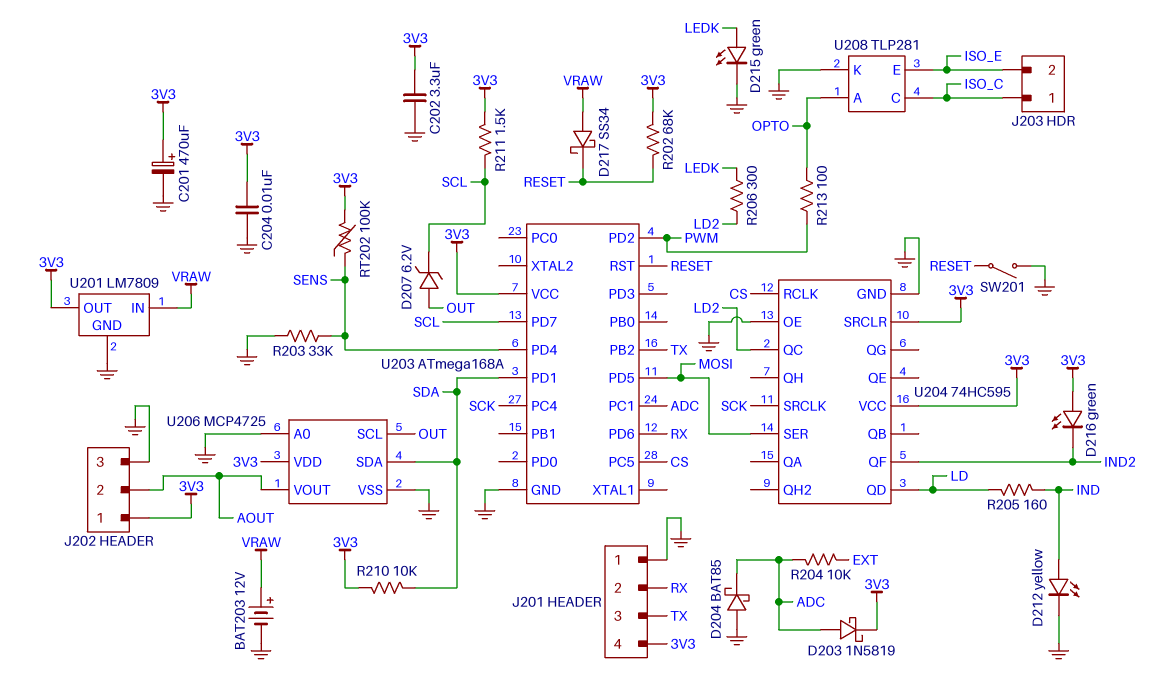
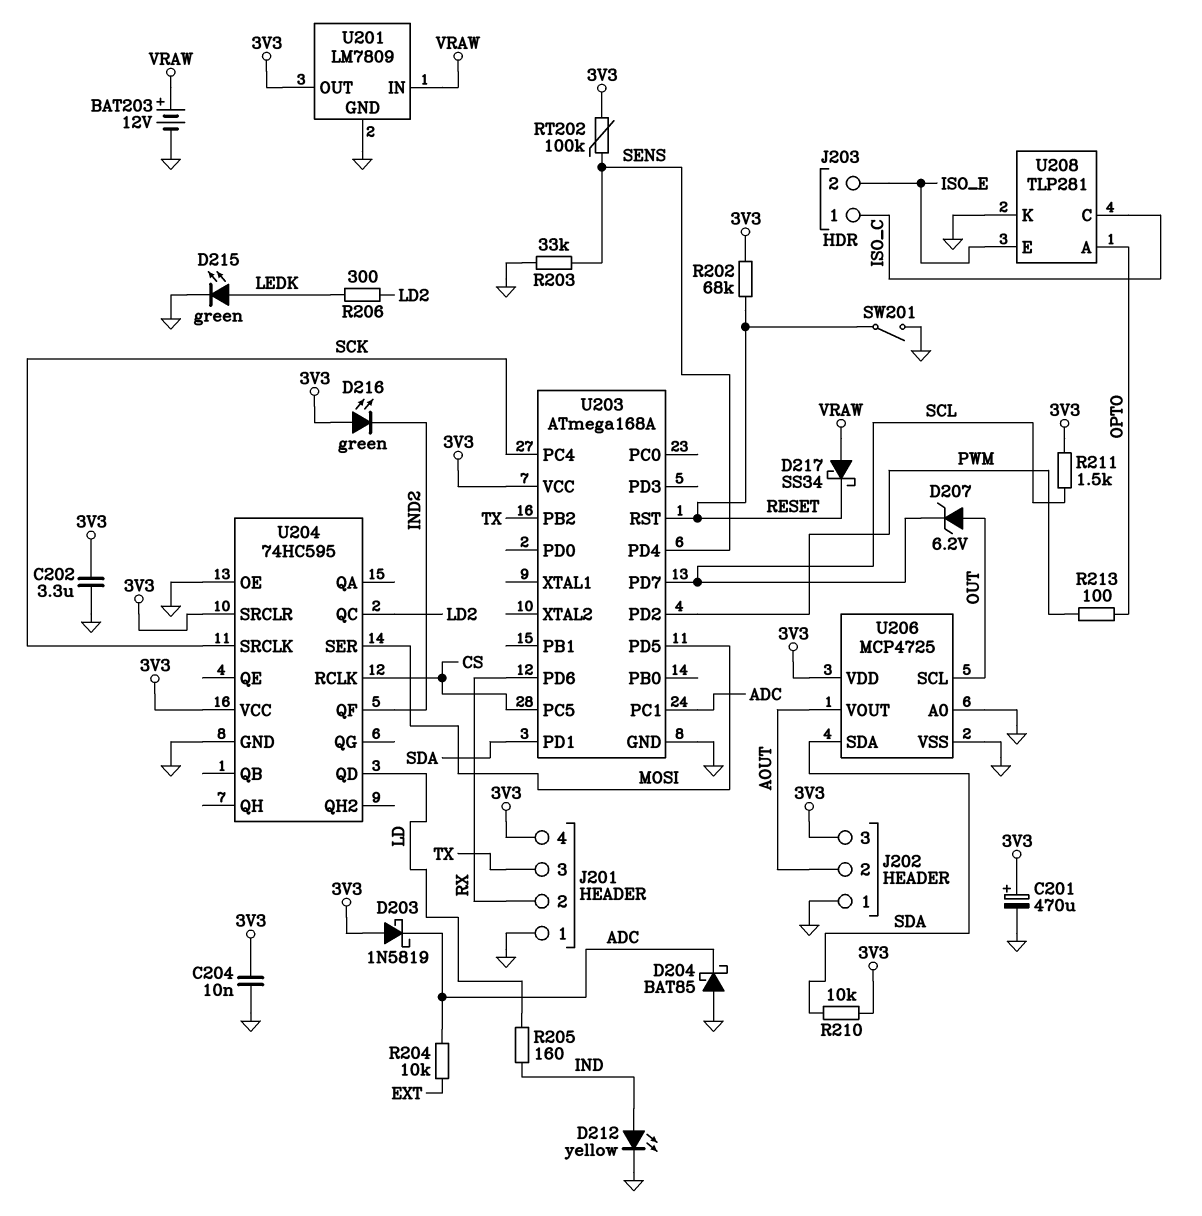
D203: schottky 1N5819 (A ADC, K 3V3) -> schottky 1N5819 (A 3V3, K ADC)
J202 pin 1: 3V3 -> GND
J202 pin 3: GND -> 3V3

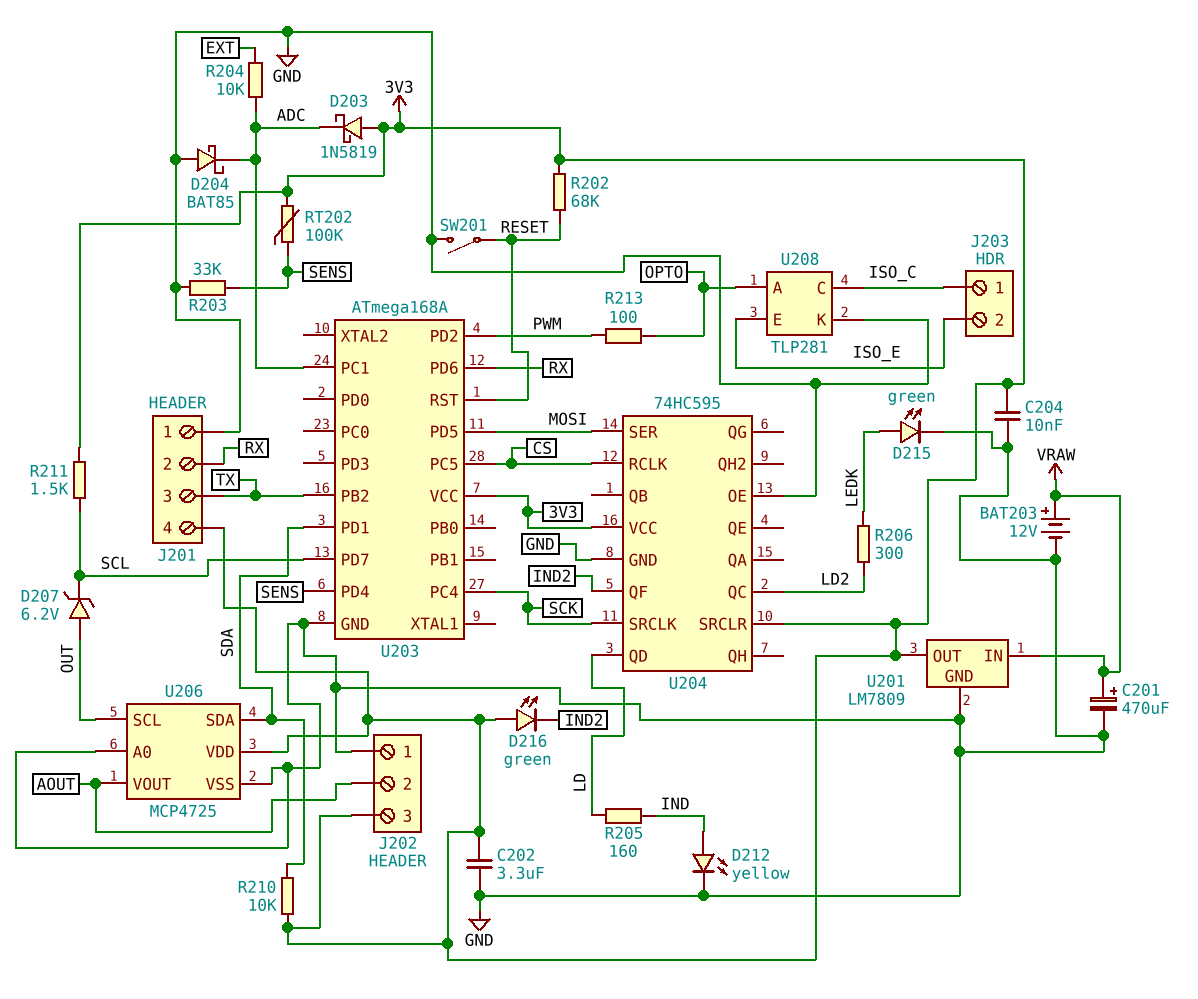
C201: 470uF (plus 3V3, minus GND) -> 470uF (plus VRAW, minus GND)
D217: schottky SS34 (A VRAW, K RESET) -> none

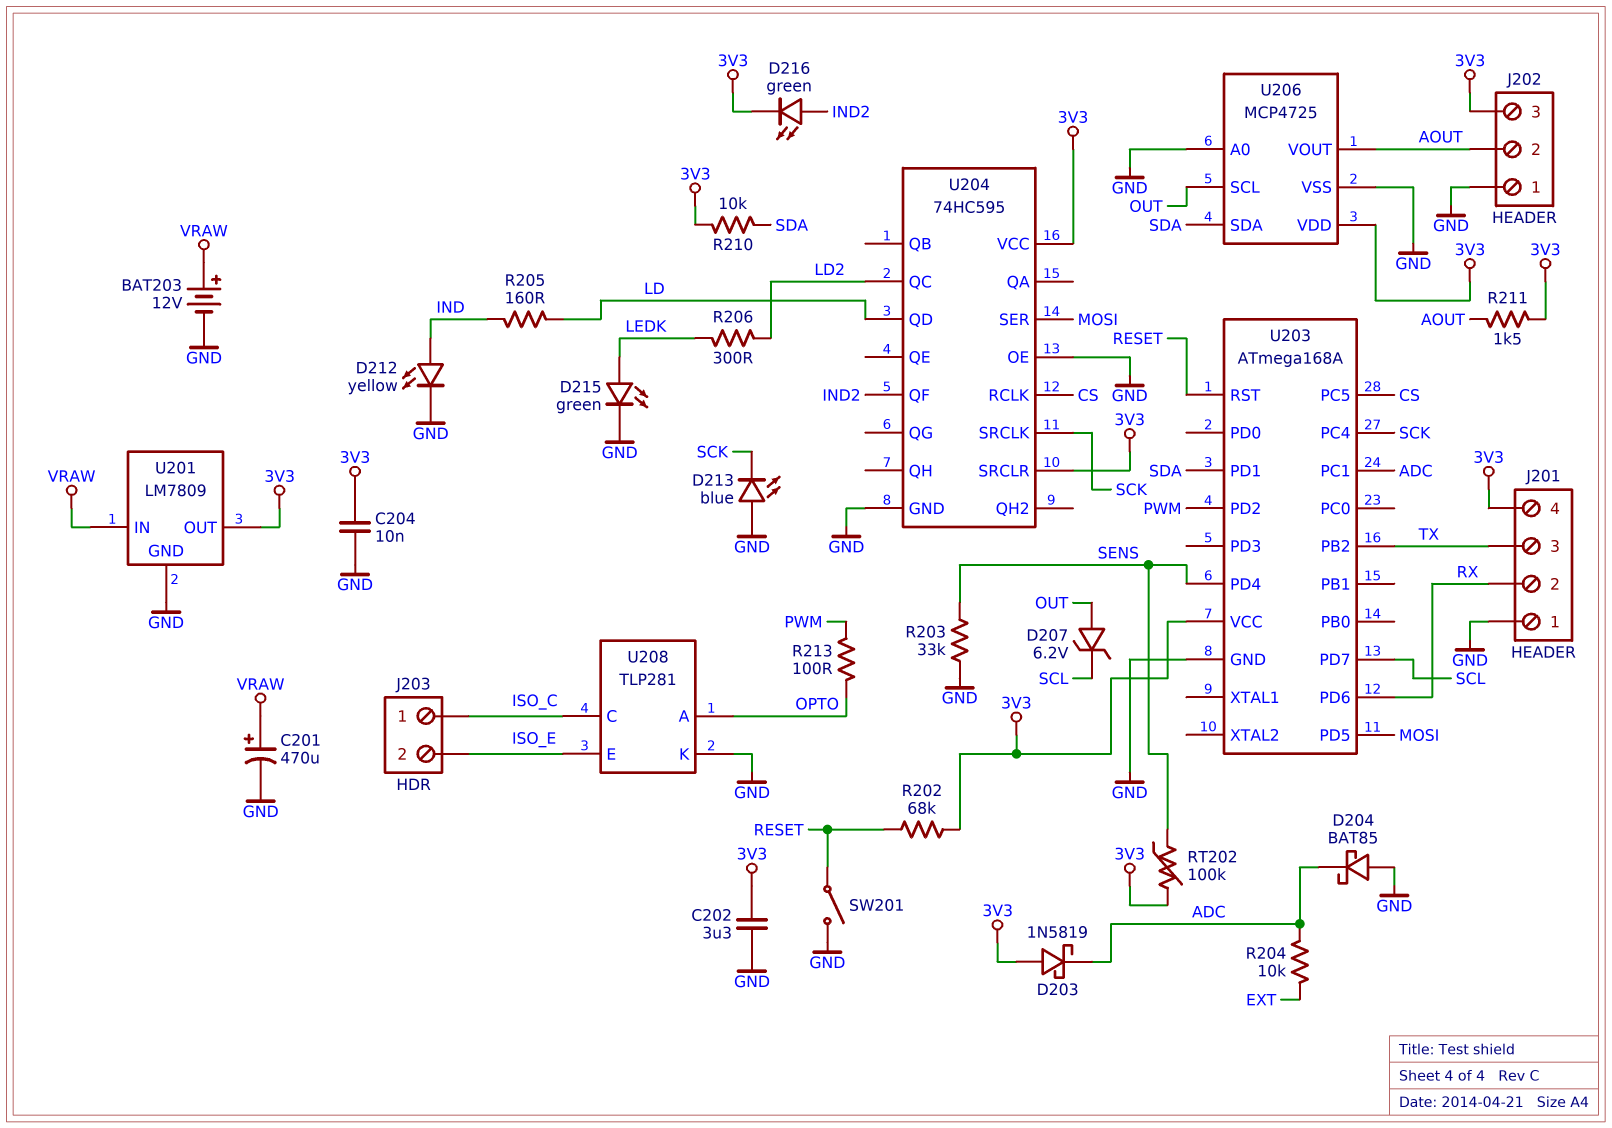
D213: none -> LED blue (A GND, K SCK)
D216: LED green (A 3V3, K IND2) -> LED green (A IND2, K 3V3)
R211: 1.5k (3V3, SCL) -> 1.5k (3V3, AOUT)

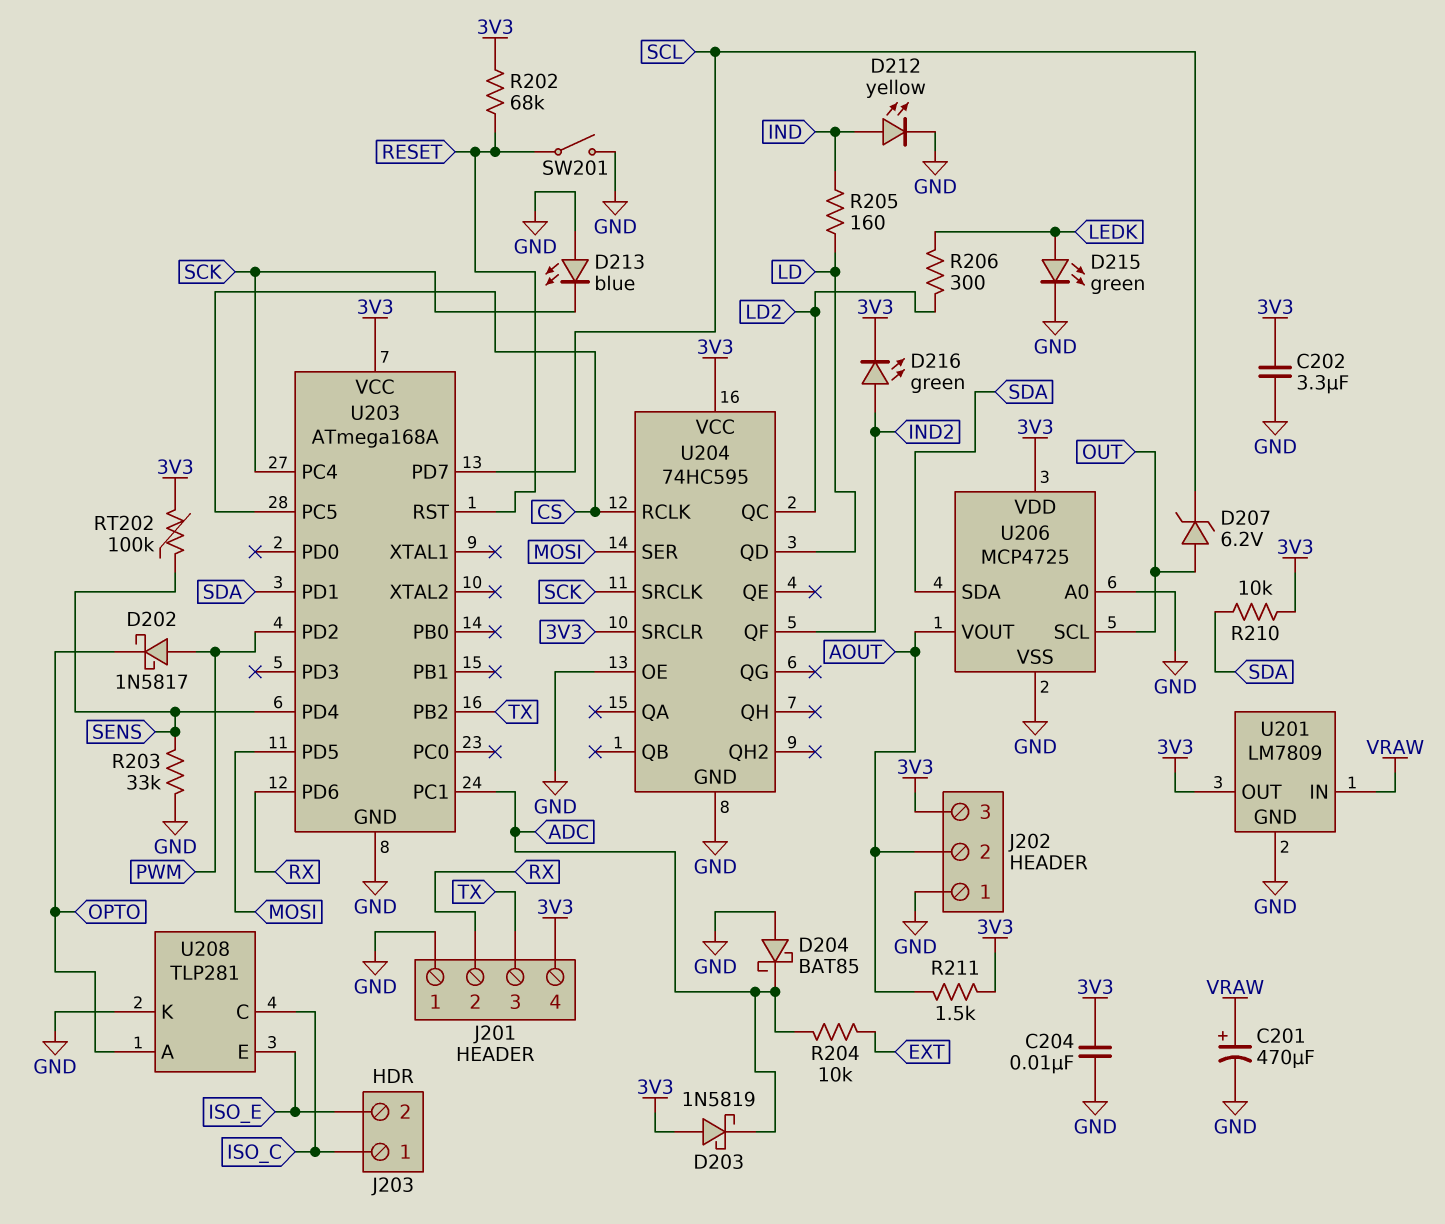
BAT203: 12V (plus VRAW, minus GND) -> none
D202: none -> schottky 1N5817 (A PWM, K OPTO)
R213: 100 (OPTO, PWM) -> none

